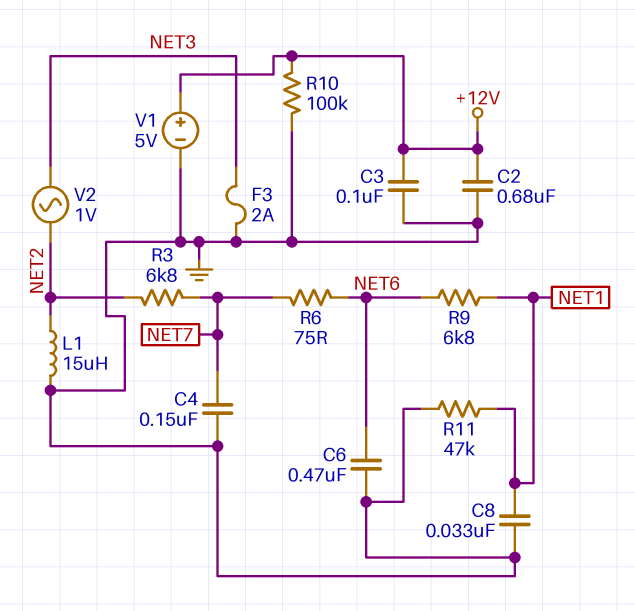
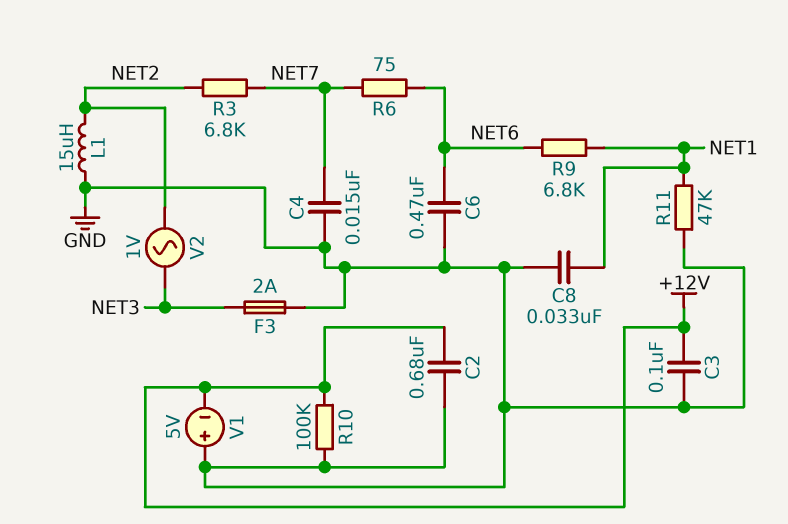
C4: 150nF (GND, NET7) -> 15nF (GND, NET7)
V1: 5V (plus +12V, minus GND) -> 5V (plus GND, minus +12V)

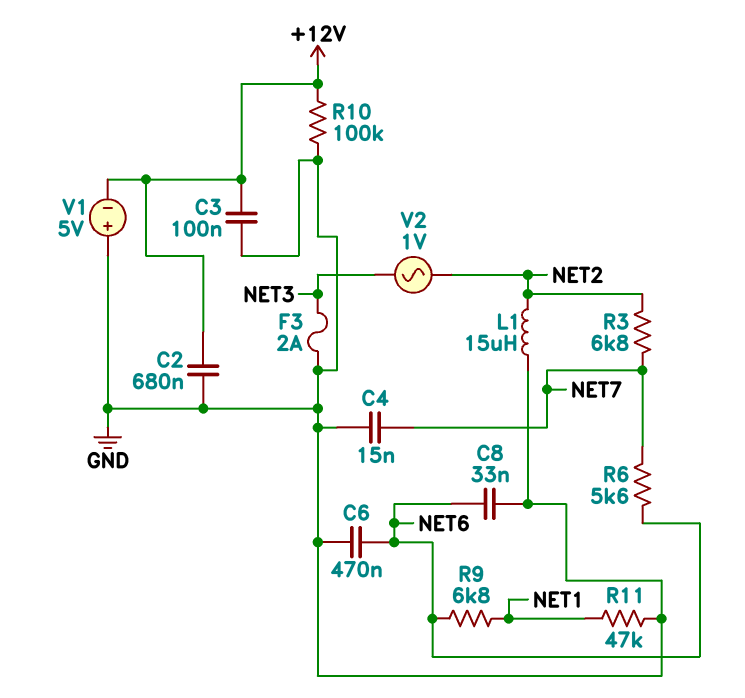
C8: 33nF (GND, NET1) -> 33nF (GND, NET6)
R6: 75 (NET6, NET7) -> 5.6k (NET6, NET7)

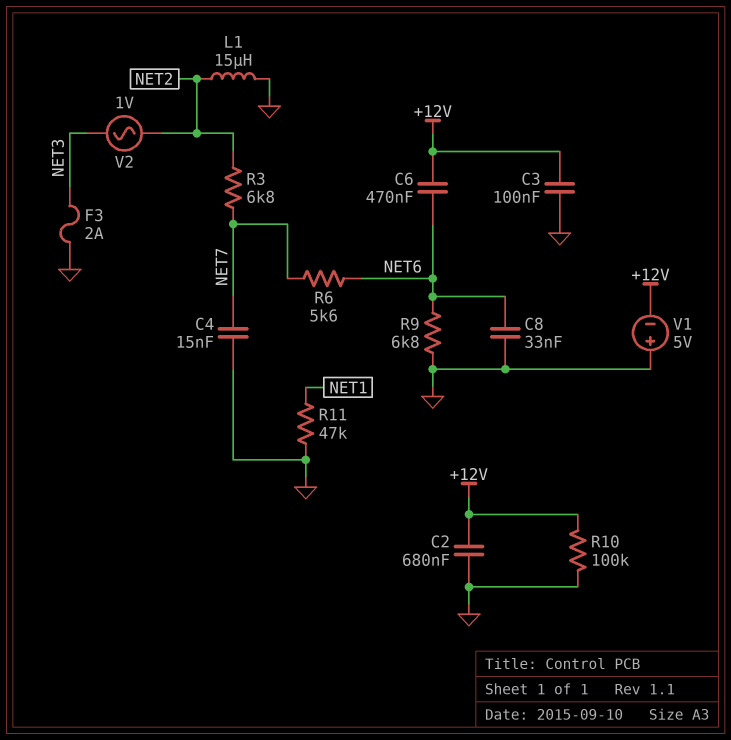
C6: 470nF (GND, NET6) -> 470nF (+12V, NET6)
R9: 6.8k (NET1, NET6) -> 6.8k (GND, NET6)

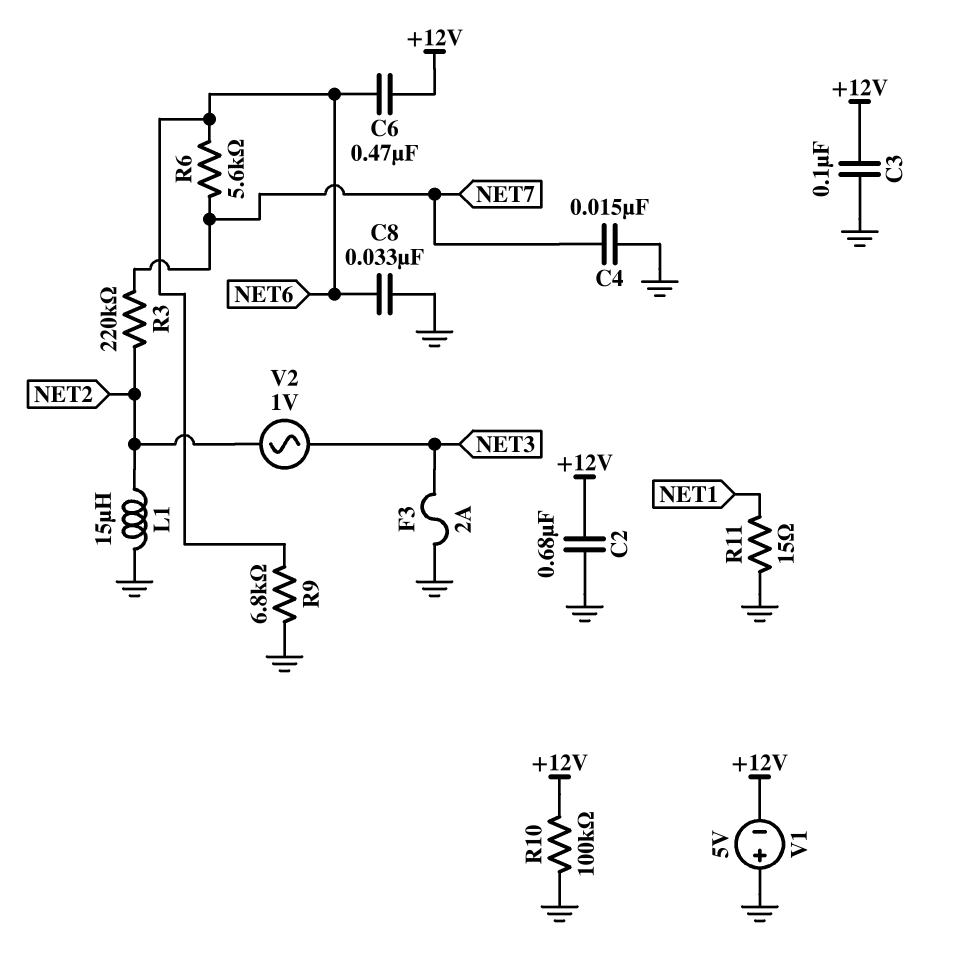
R3: 6.8k (NET2, NET7) -> 220k (NET2, NET7)
R11: 47k (GND, NET1) -> 15 (GND, NET1)

